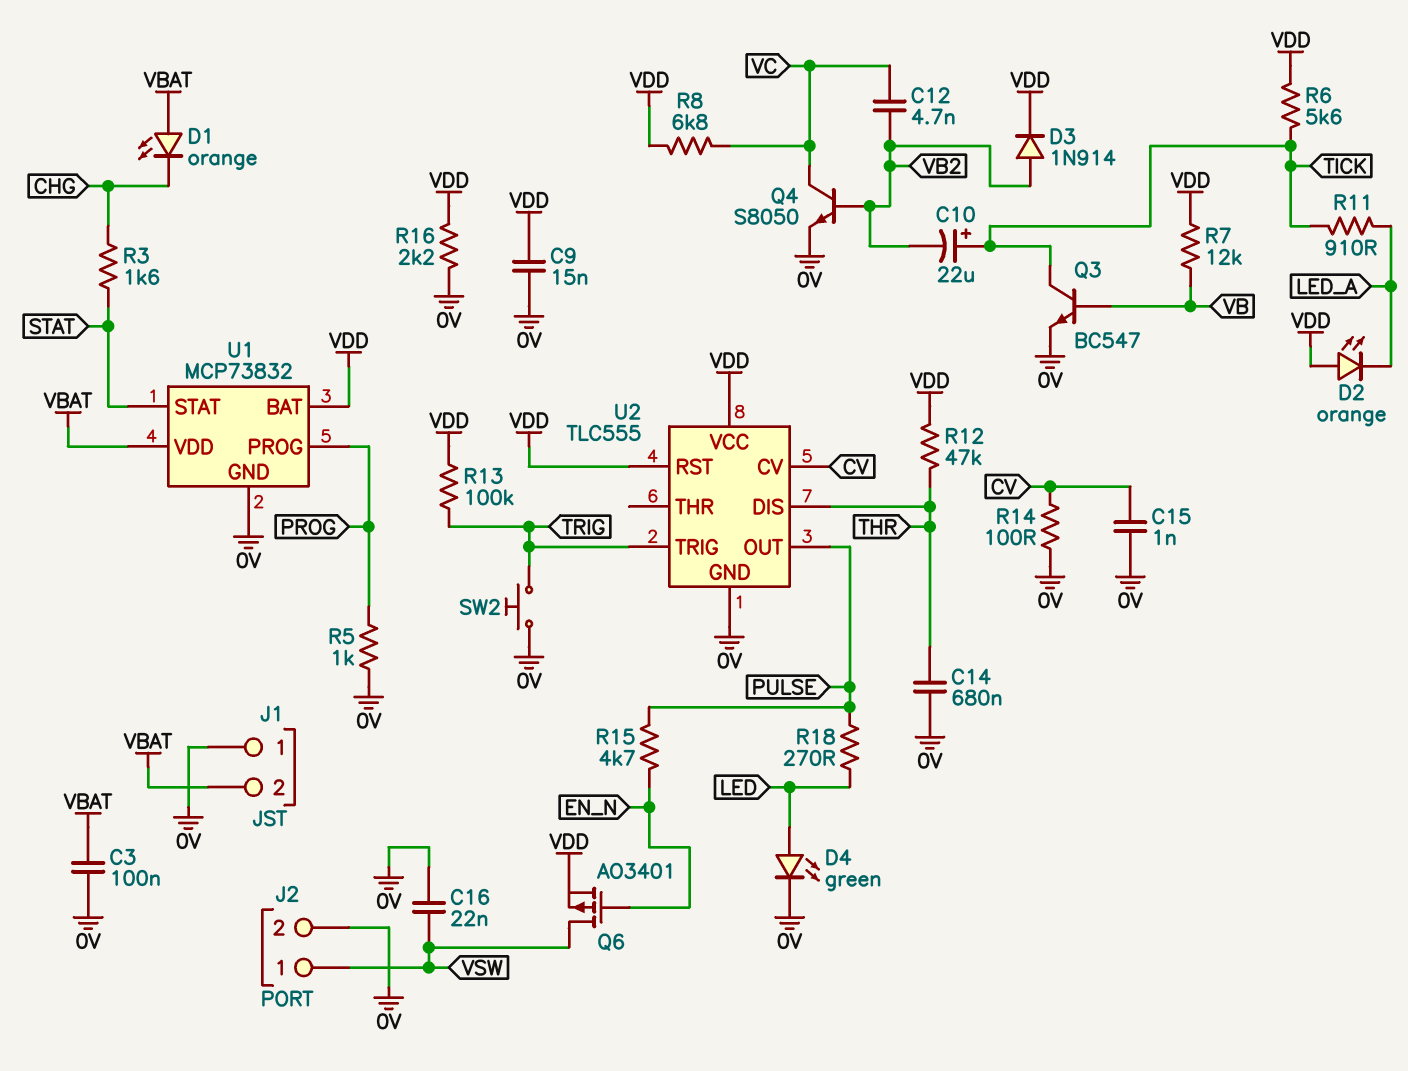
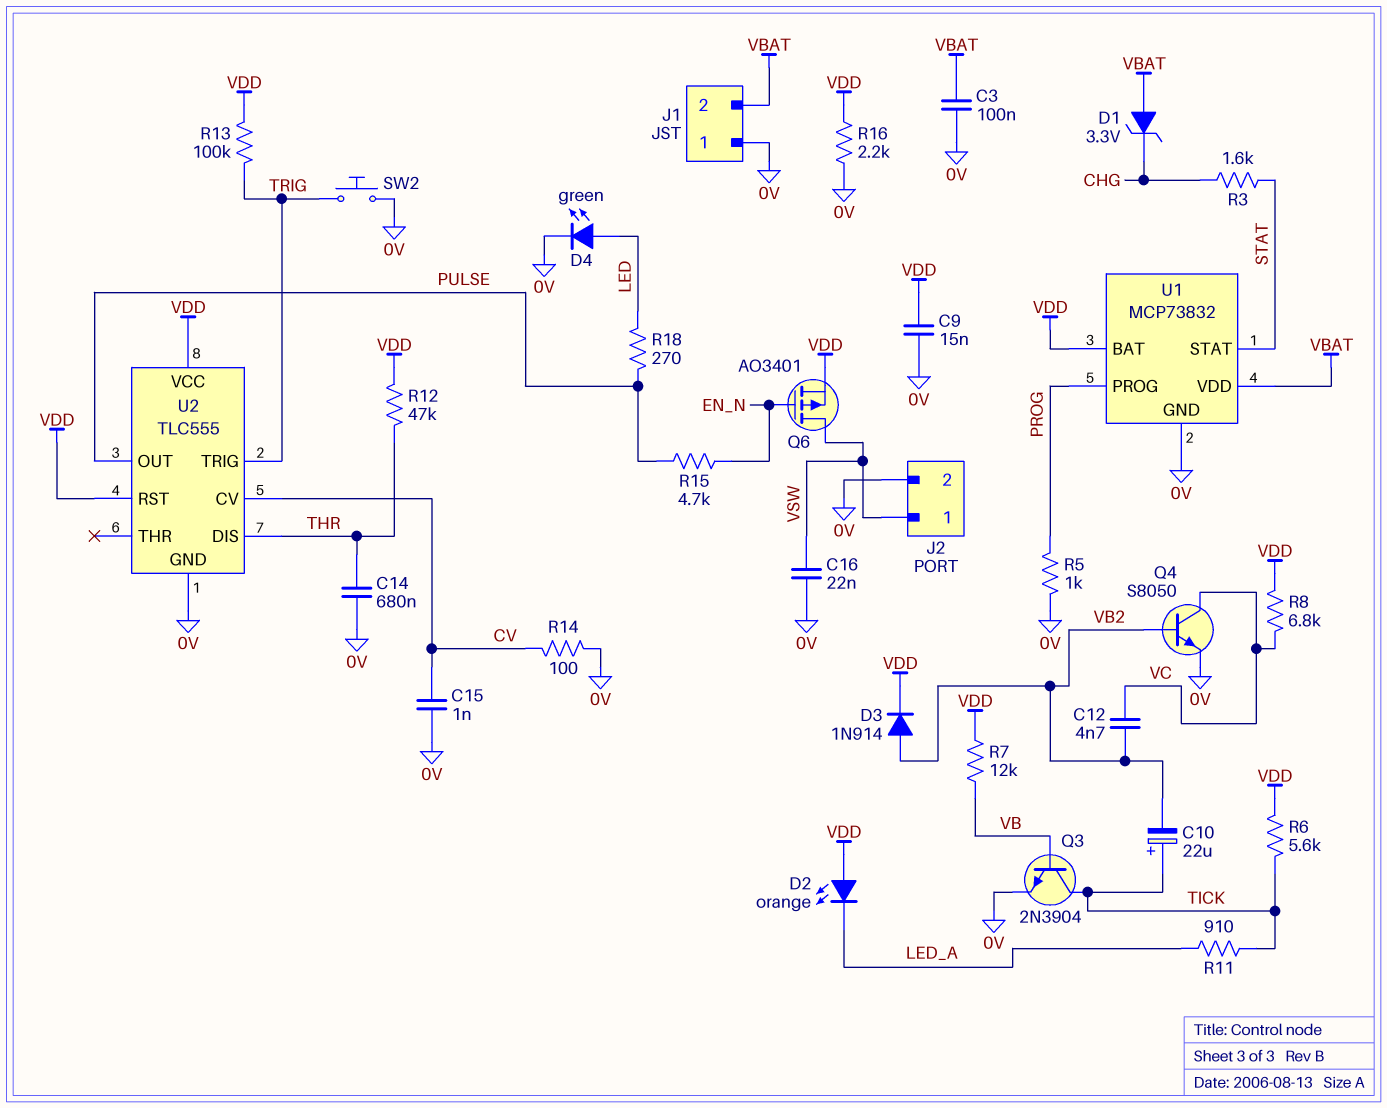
D1: LED orange (A VBAT, K CHG) -> zener 3.3V (A VBAT, K CHG)
Q3: NPN BC547 (B VB, C TICK, E 0V) -> NPN 2N3904 (B VB, C TICK, E 0V)

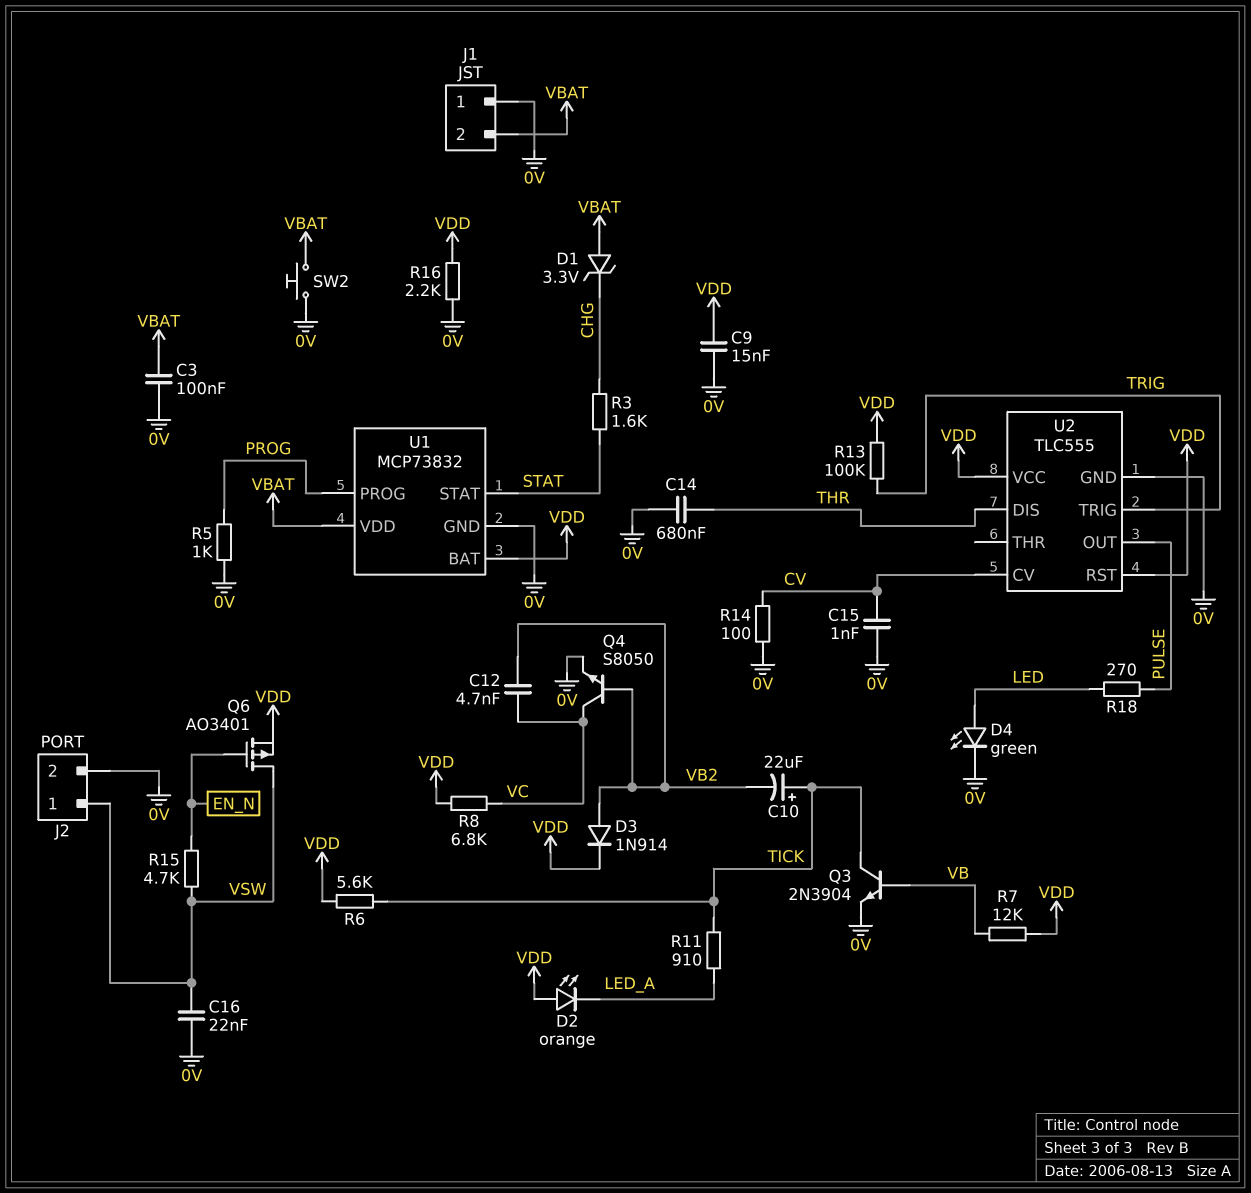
R12: 47k (THR, VDD) -> none
R15: 4.7k (EN_N, PULSE) -> 4.7k (EN_N, VSW)
SW2: button (0V, TRIG) -> button (0V, VBAT)

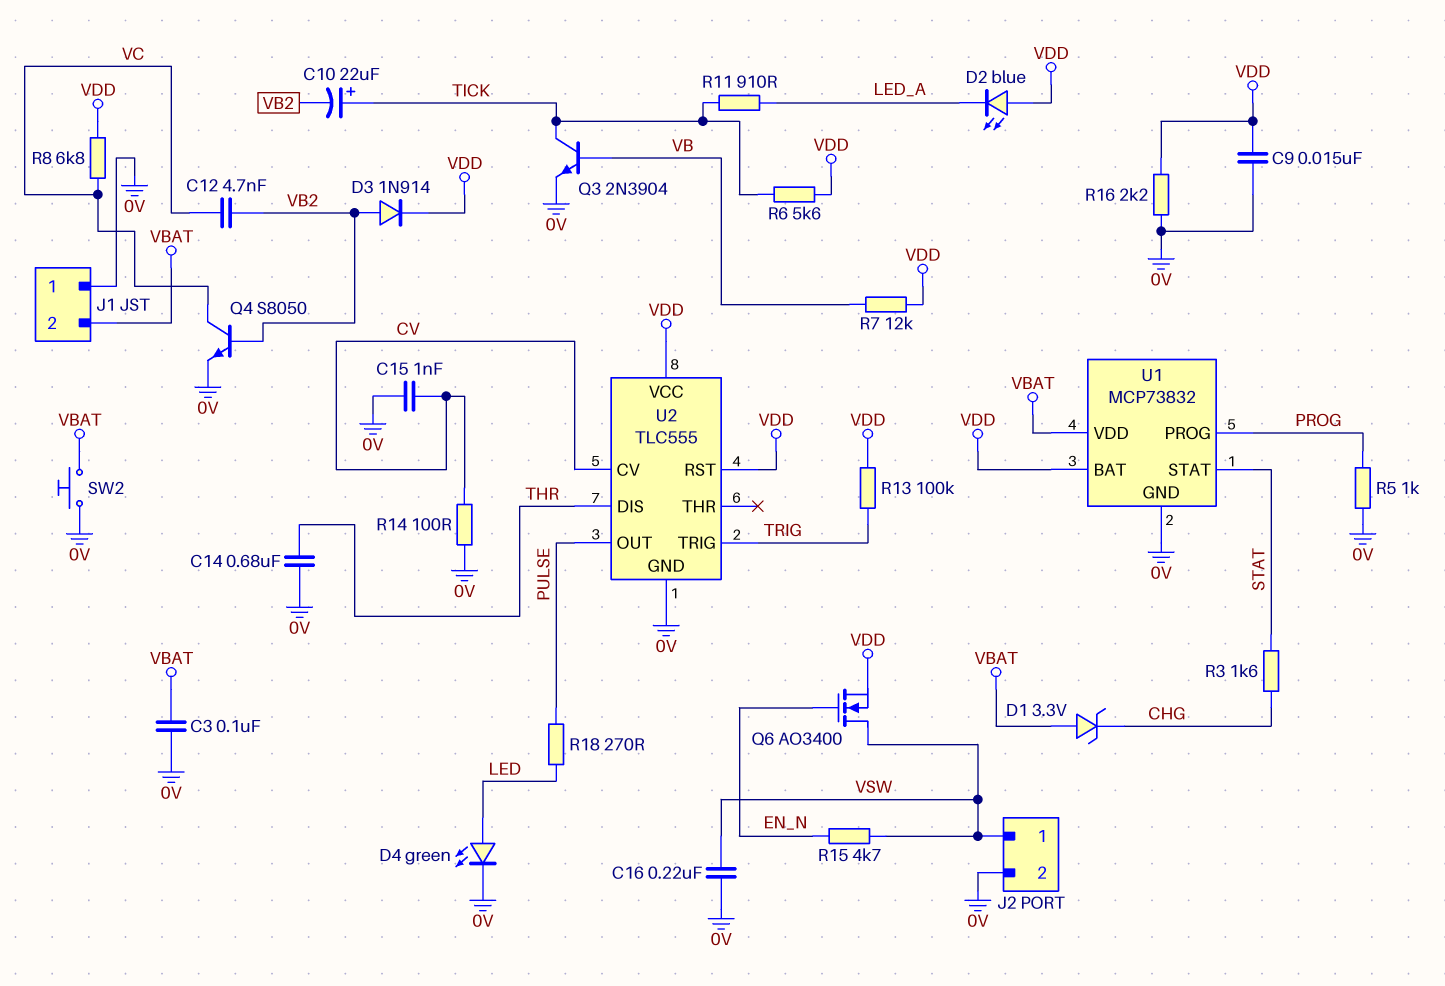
C16: 22nF (0V, VSW) -> 220nF (0V, VSW)
D2: LED orange (A VDD, K LED_A) -> LED blue (A VDD, K LED_A)
Q6: PMOS AO3401 (G EN_N, D VSW, S VDD) -> NMOS AO3400 (G EN_N, D VSW, S VDD)

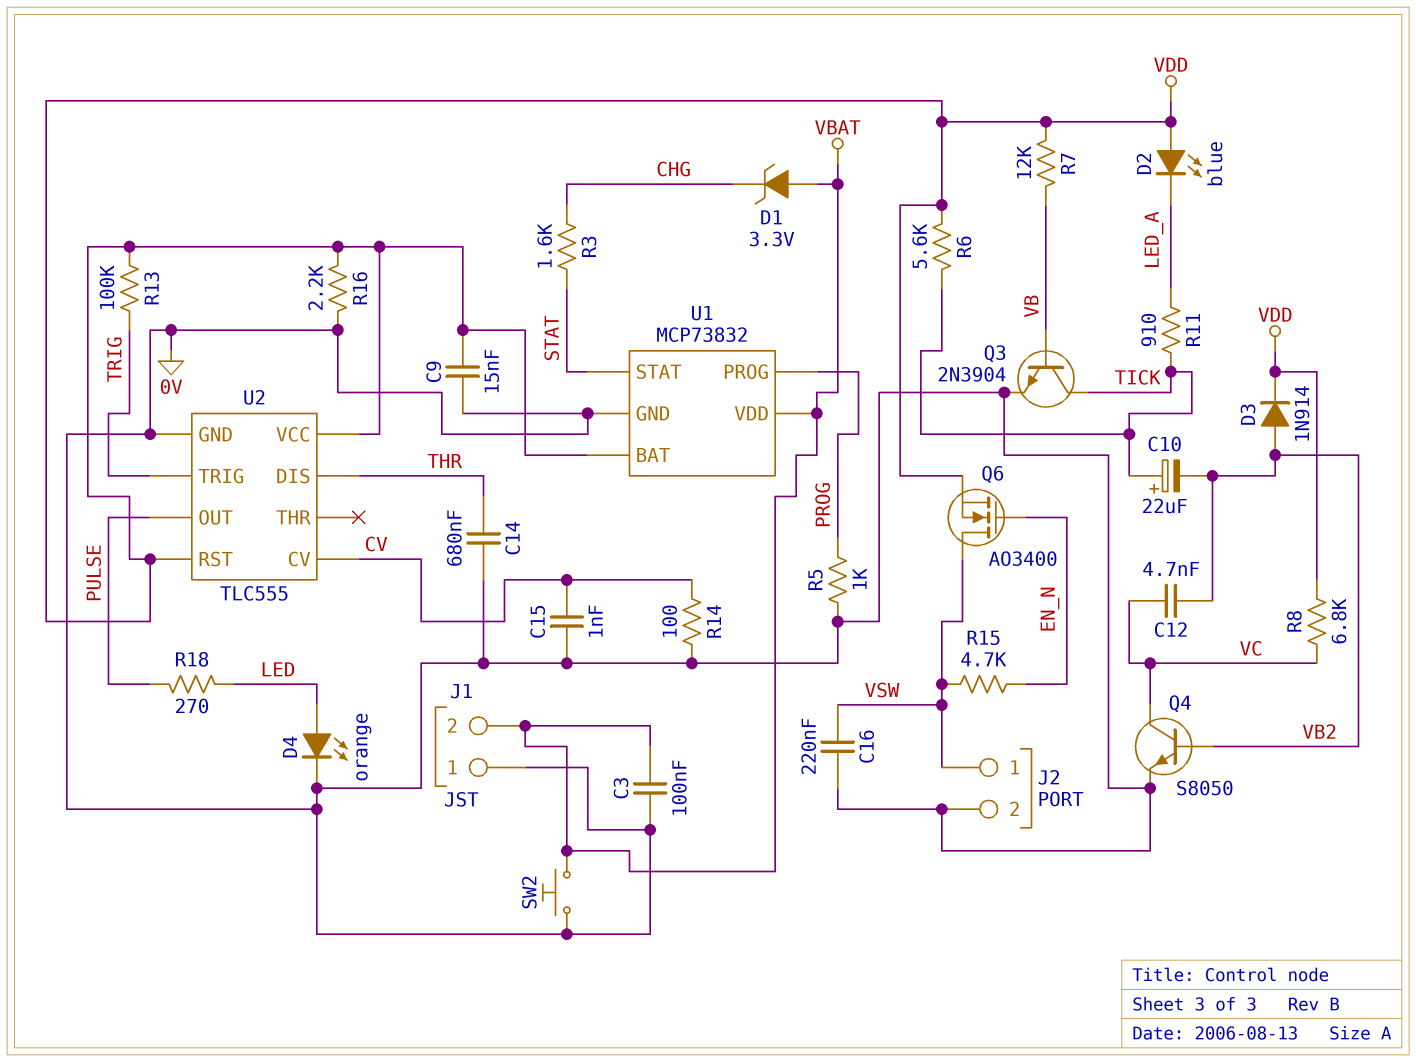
D4: LED green (A LED, K 0V) -> LED orange (A LED, K 0V)

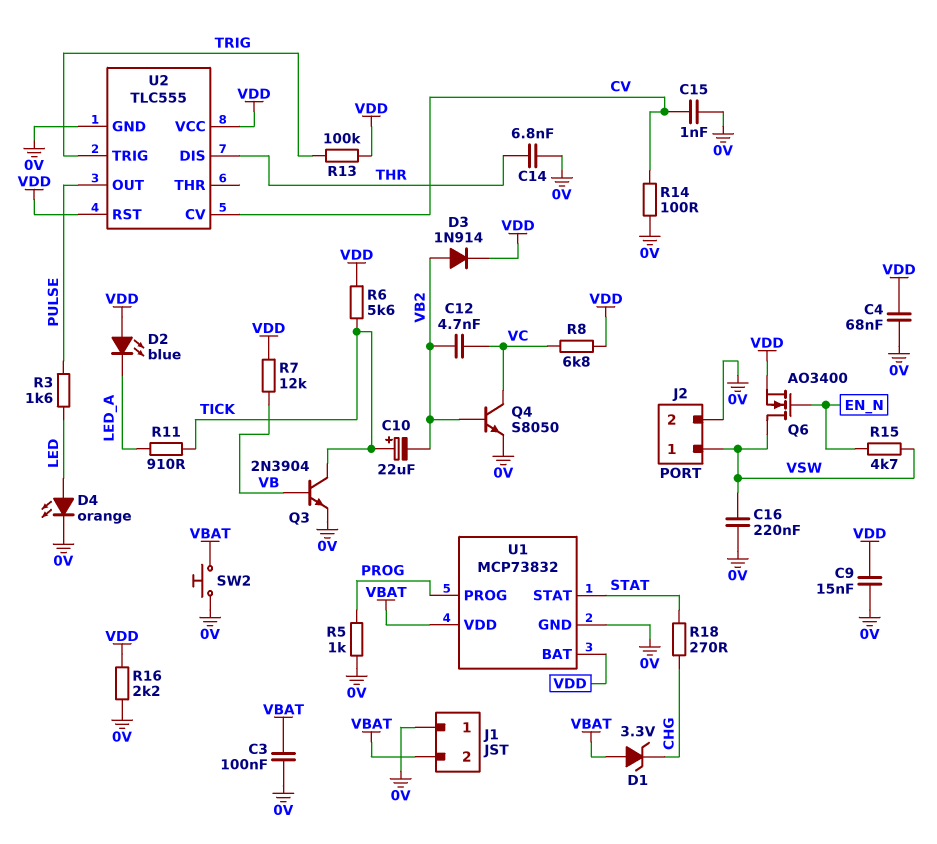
C4: none -> 68nF (0V, VDD)
C14: 680nF (0V, THR) -> 6.8nF (0V, THR)
R3: 1.6k (CHG, STAT) -> 1.6k (LED, PULSE)
R18: 270 (LED, PULSE) -> 270 (CHG, STAT)

